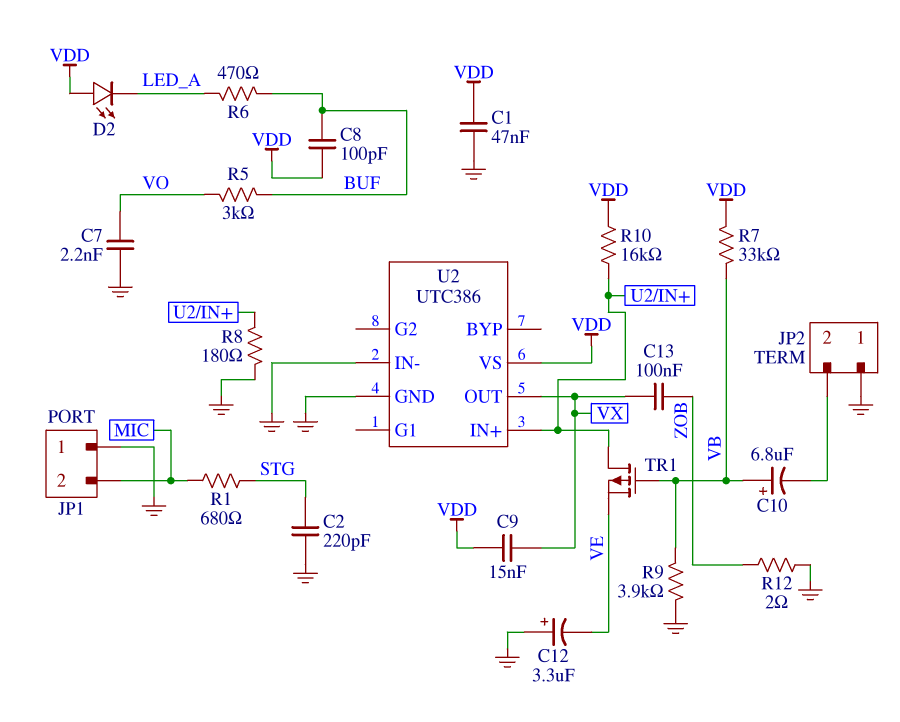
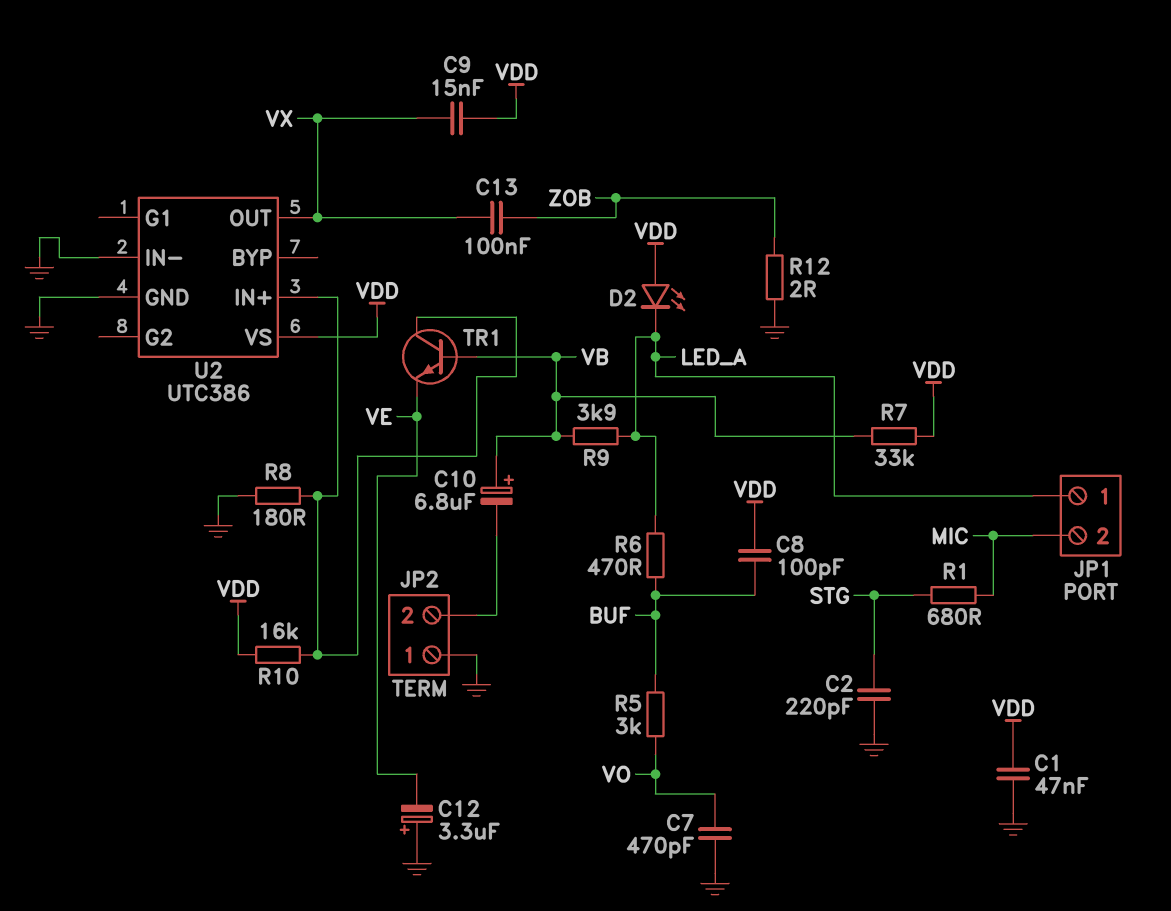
C7: 2.2nF (GND, VO) -> 470pF (GND, VO)
JP1 pin 1: GND -> LED_A
R9: 3.9k (GND, VB) -> 3.9k (LED_A, VB)
TR1: PMOS (G VB, D U2/IN+, S VE) -> NPN (B VB, C U2/IN+, E VE)

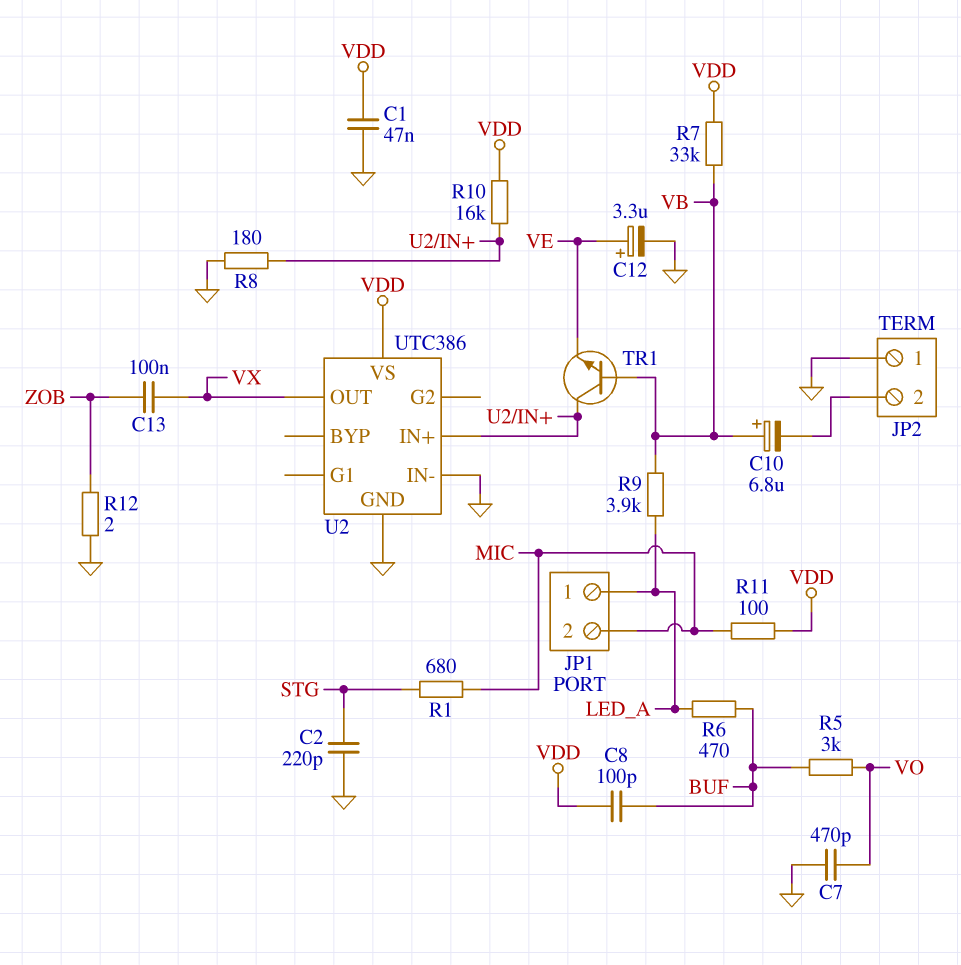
C9: 15nF (VDD, VX) -> none
C12: 3.3uF (plus GND, minus VE) -> 3.3uF (plus VE, minus GND)
D2: LED (A VDD, K LED_A) -> none
R11: none -> 100 (MIC, VDD)

